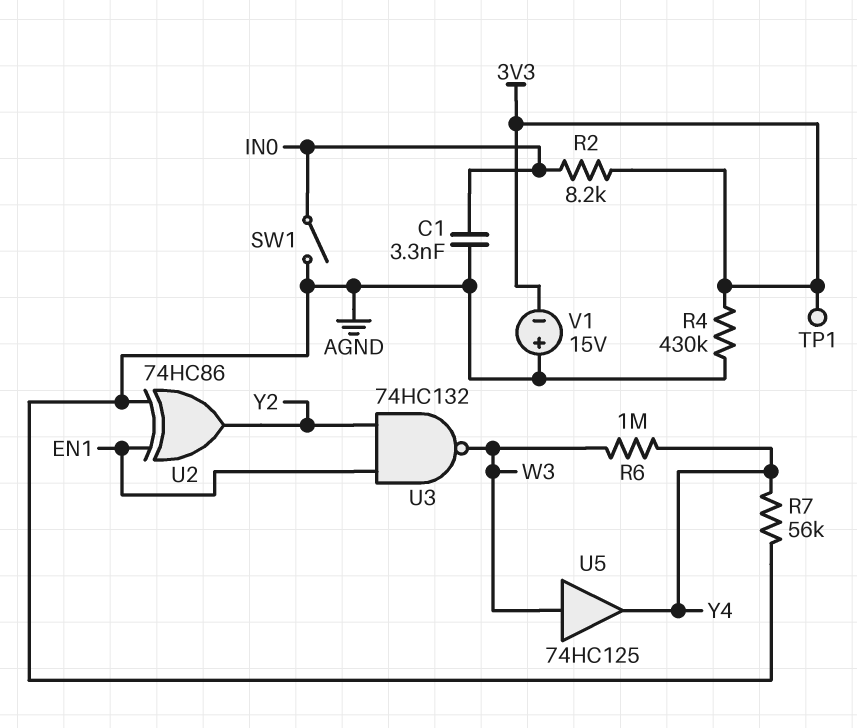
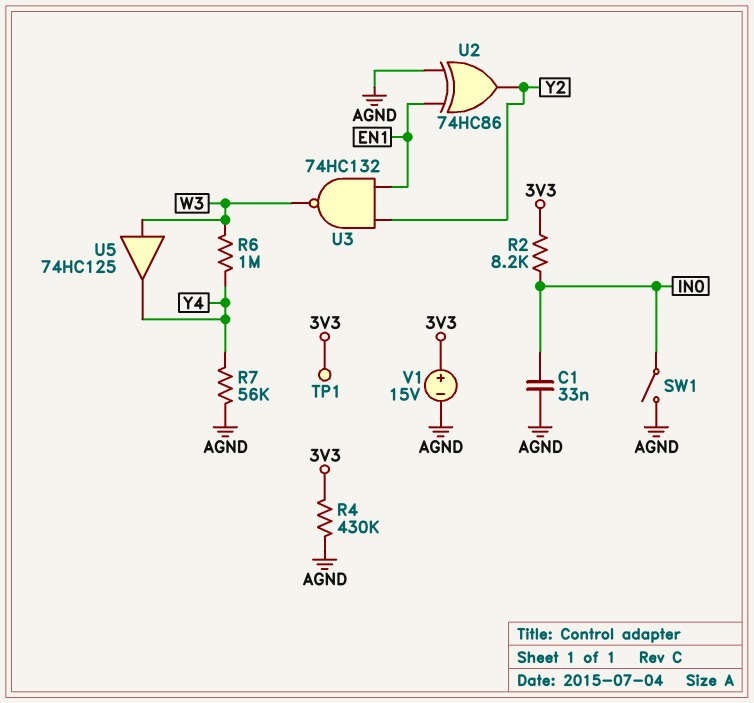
C1: 3.3nF (AGND, IN0) -> 33nF (AGND, IN0)
V1: 15V (plus AGND, minus 3V3) -> 15V (plus 3V3, minus AGND)

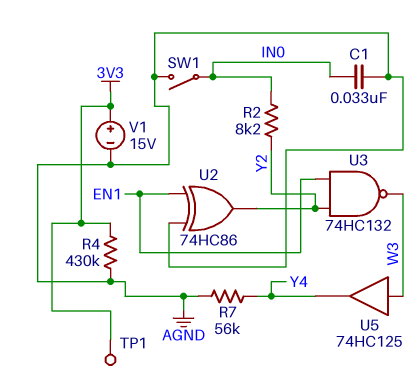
R2: 8.2k (3V3, IN0) -> 8.2k (IN0, Y2)
R6: 1M (W3, Y4) -> none

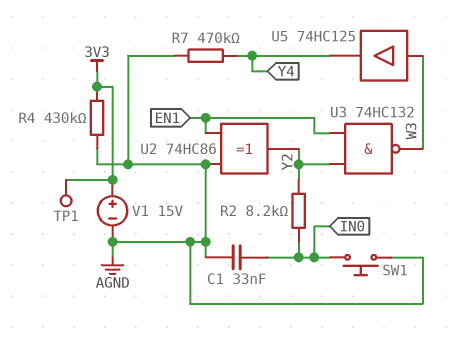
R7: 56k (AGND, Y4) -> 470k (AGND, Y4)
SW1: switch (AGND, IN0) -> button (AGND, IN0)

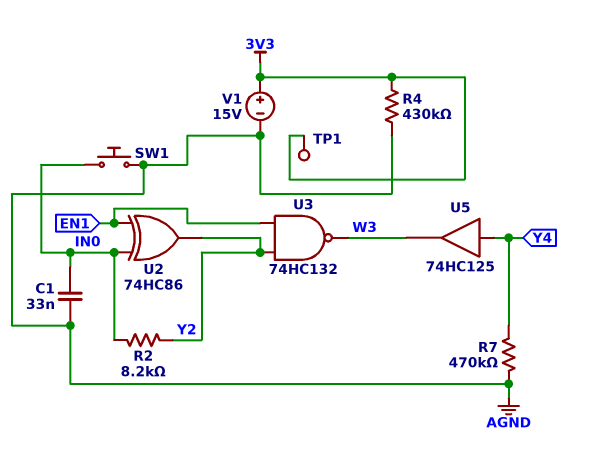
U2: XOR 74HC86 (in AGND, in EN1, out Y2) -> XOR 74HC86 (in EN1, in IN0, out Y2)
U5: buffer 74HC125 (in W3, out Y4) -> buffer 74HC125 (in Y4, out W3)

